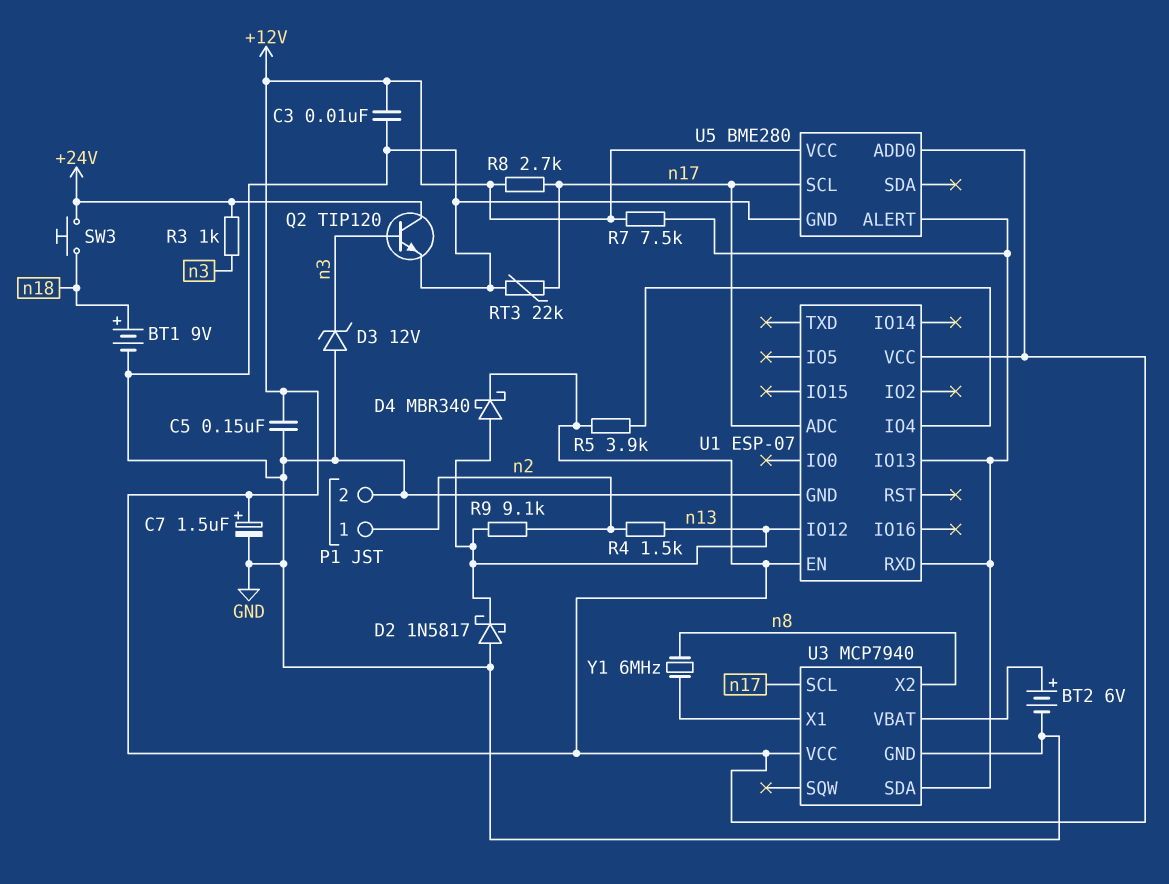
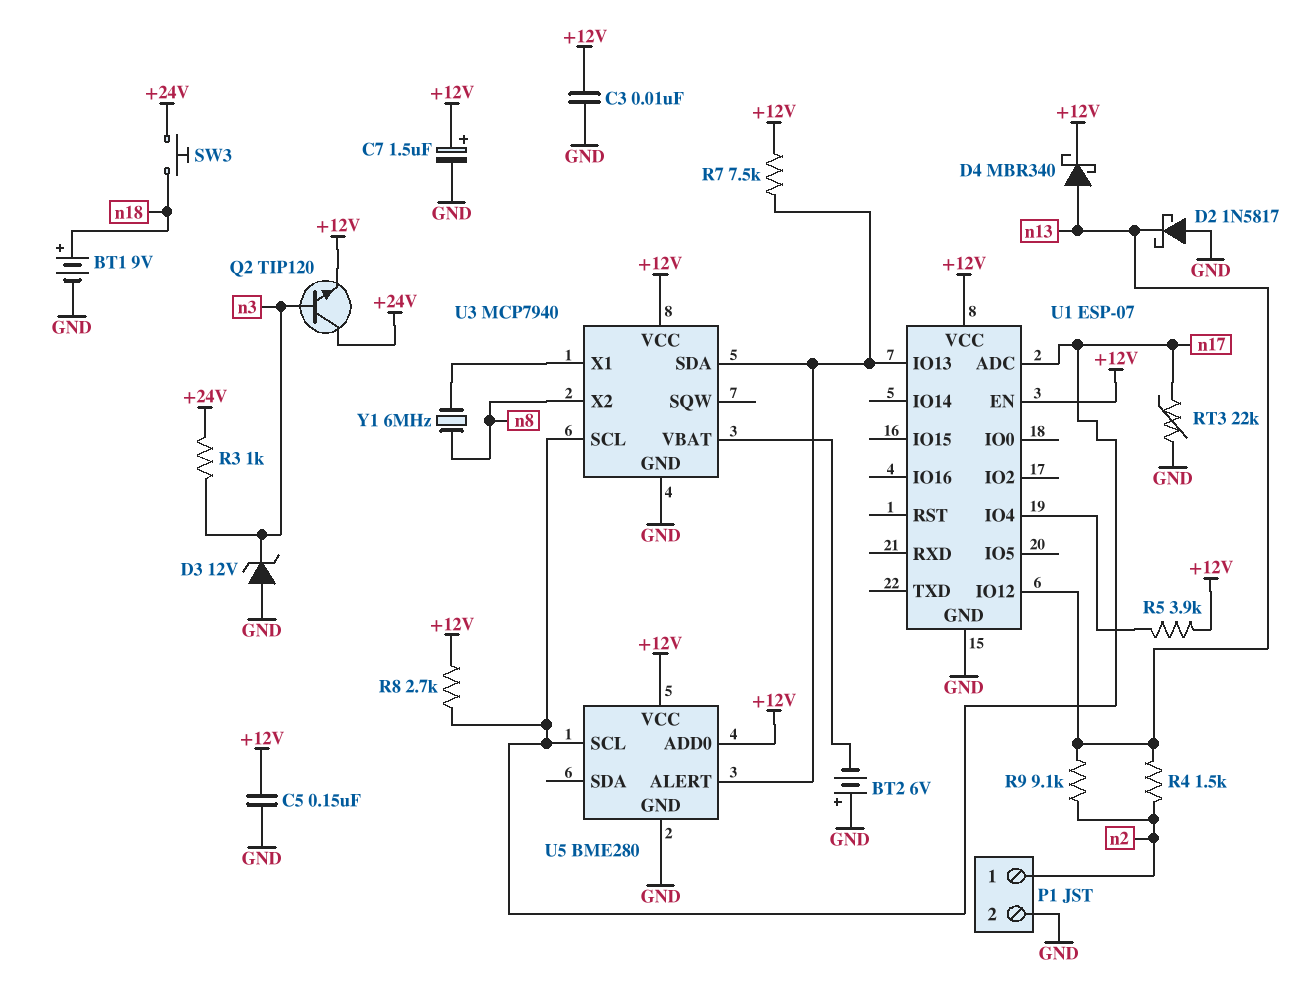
BT2: 6V (plus U3/VBAT, minus GND) -> 6V (plus GND, minus U3/VBAT)
Q2: NPN TIP120 (B n3, C +24V, E GND) -> NPN TIP120 (B n3, C +24V, E +12V)
U1 pin RXD: U1/IO13 -> none

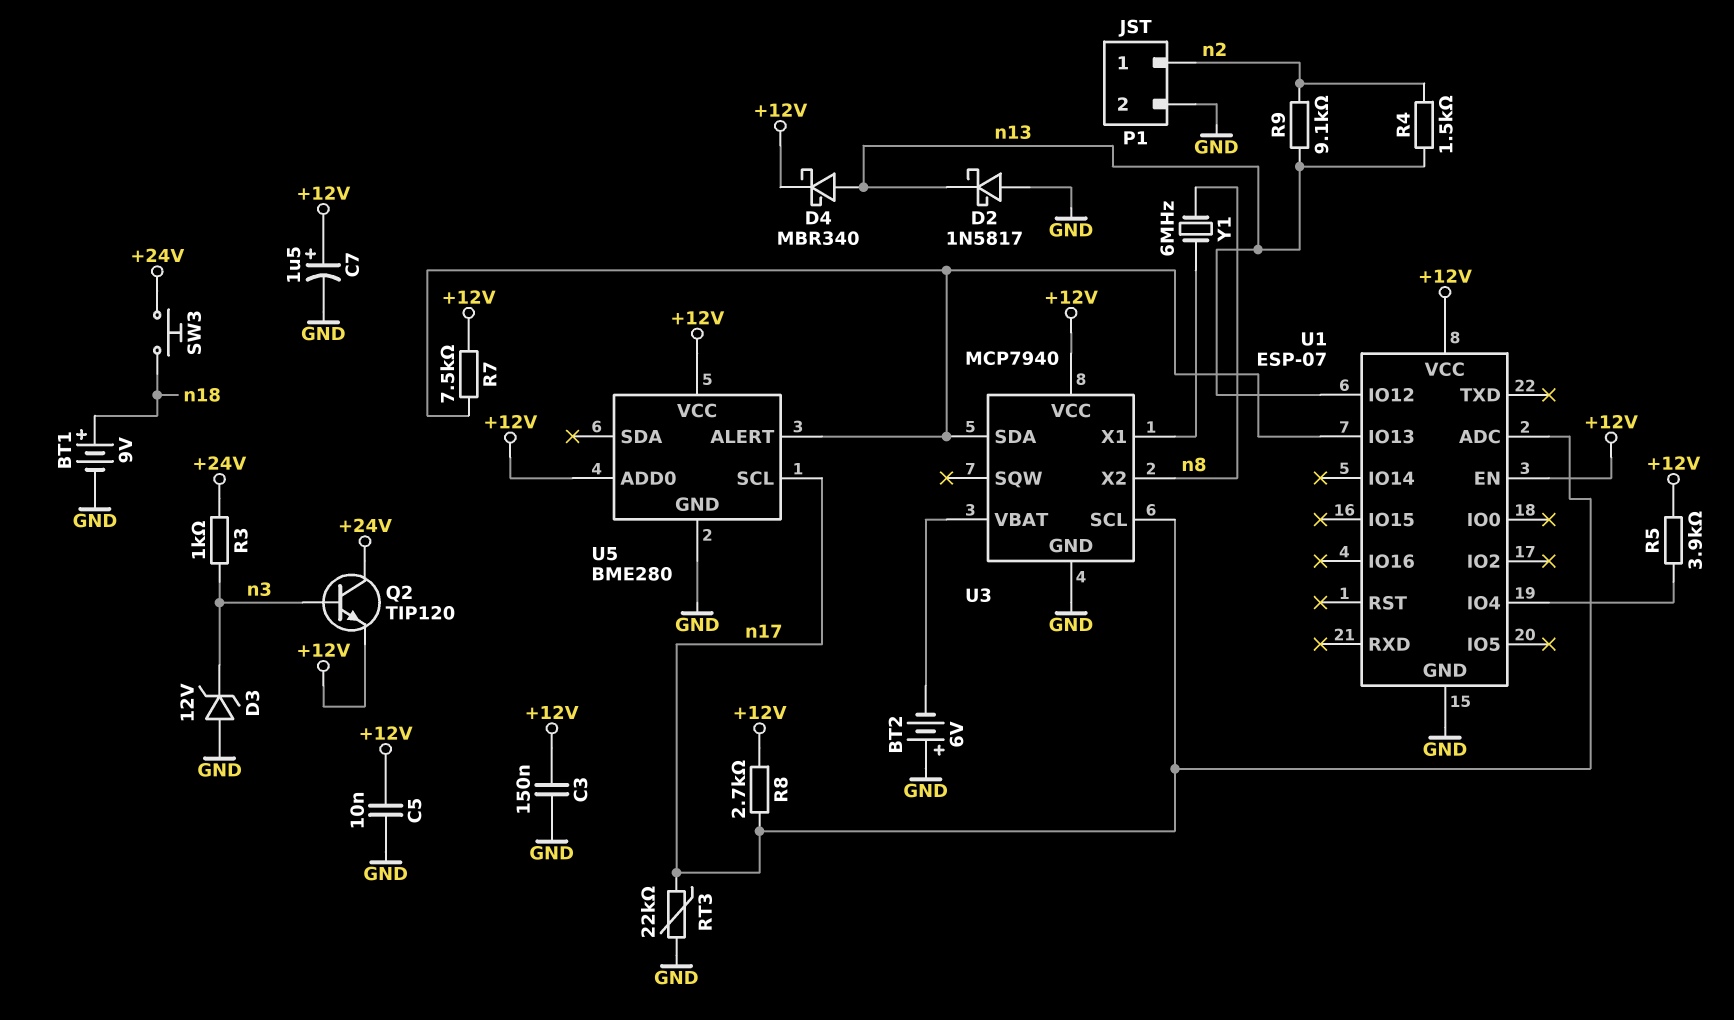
C3: 10nF (+12V, GND) -> 150nF (+12V, GND)
C5: 150nF (+12V, GND) -> 10nF (+12V, GND)

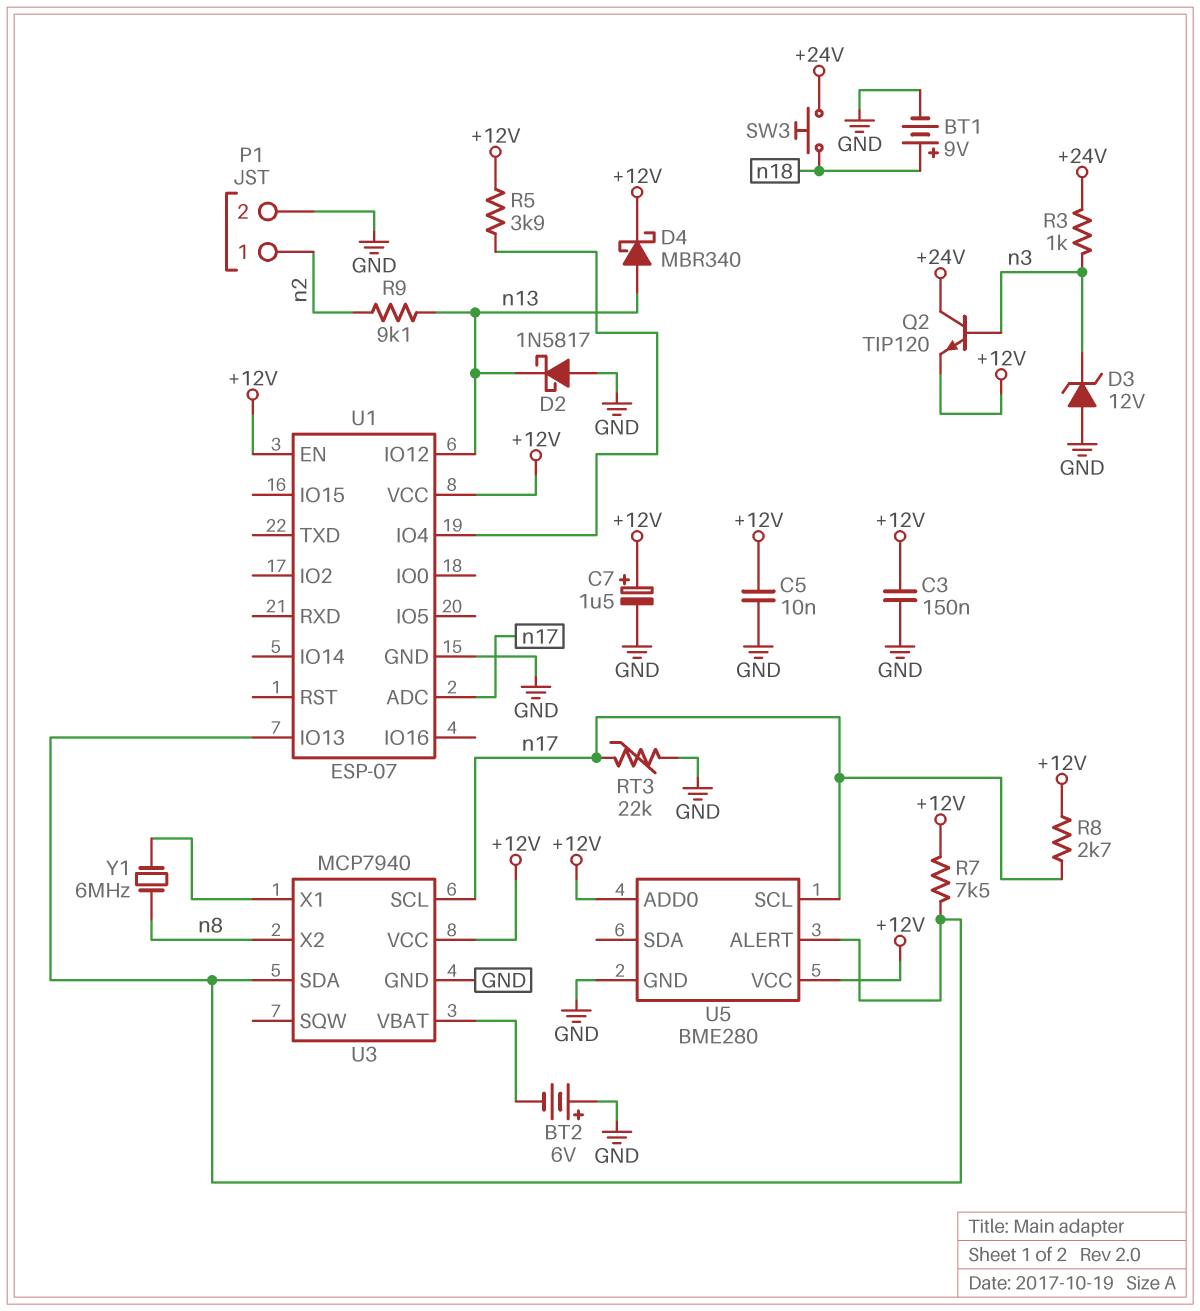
R4: 1.5k (n2, n13) -> none

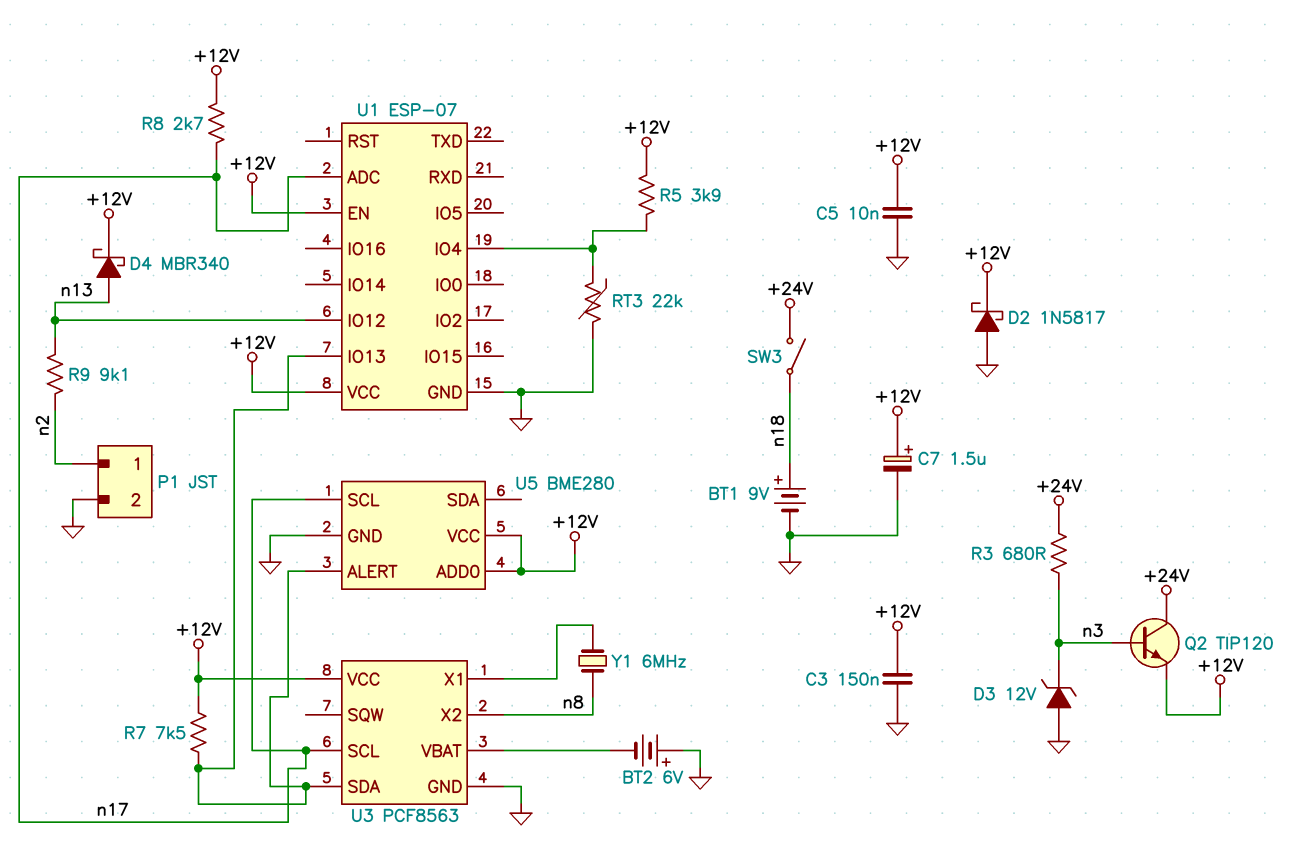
D2: schottky 1N5817 (A GND, K n13) -> schottky 1N5817 (A GND, K +12V)
R3: 1k (+24V, n3) -> 680 (+24V, n3)
RT3: 22k (GND, n17) -> 22k (GND, U1/IO4)
SW3: button (+24V, n18) -> switch (+24V, n18)
U3: MCP7940 -> PCF8563

